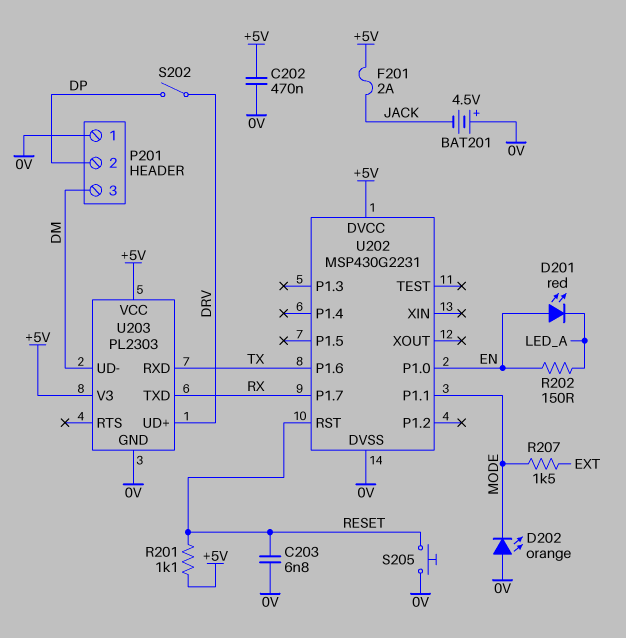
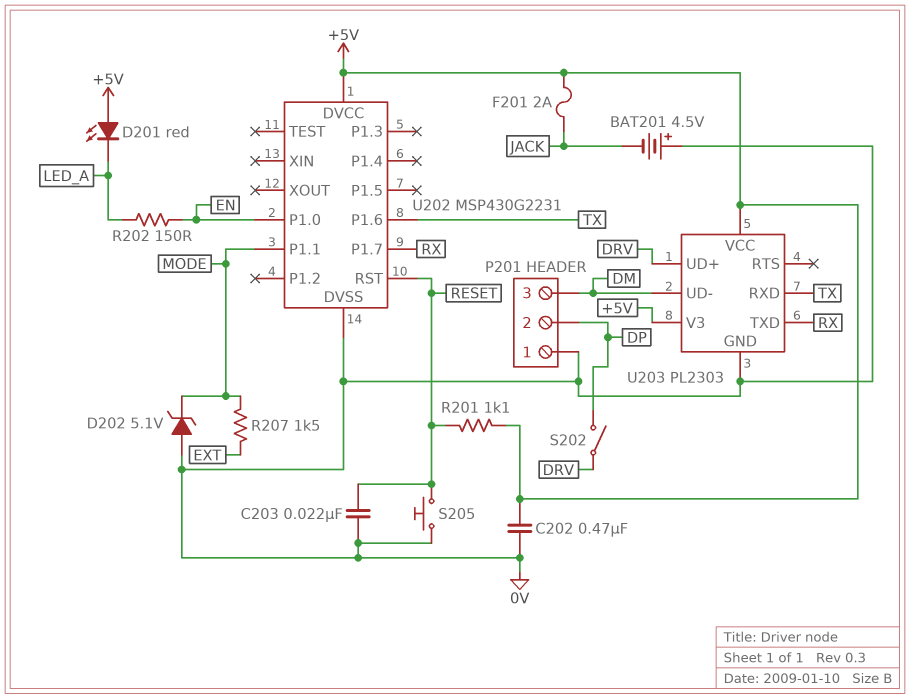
C203: 6.8nF (0V, RESET) -> 22nF (0V, RESET)
D201: LED red (A EN, K LED_A) -> LED red (A +5V, K LED_A)
D202: LED orange (A 0V, K MODE) -> zener 5.1V (A 0V, K MODE)

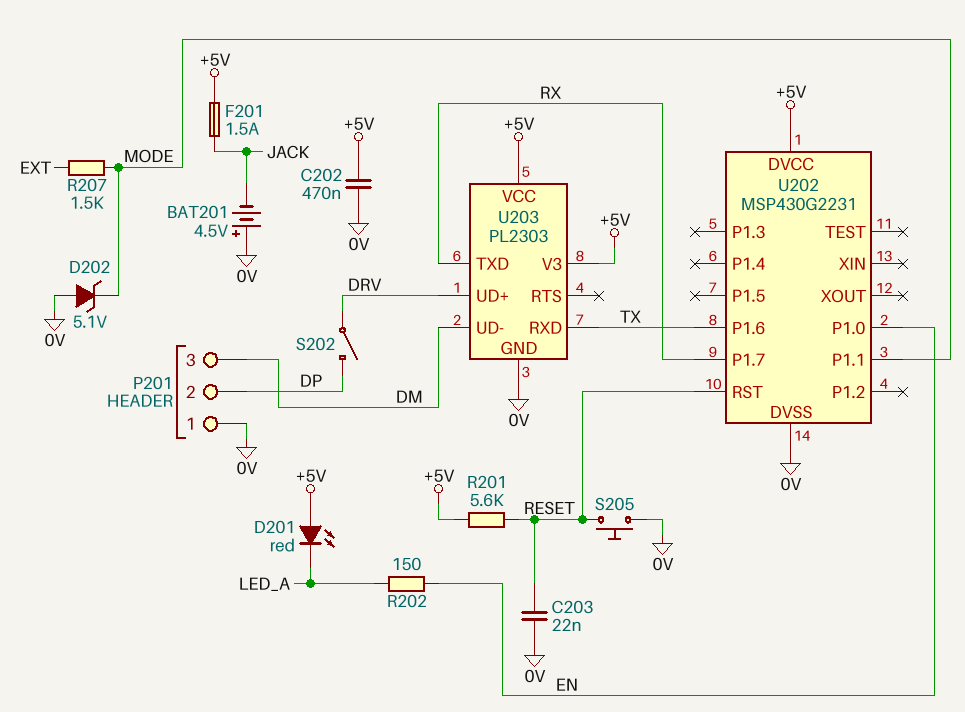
F201: 2A (+5V, JACK) -> 1.5A (+5V, JACK)
R201: 1.1k (+5V, RESET) -> 5.6k (+5V, RESET)

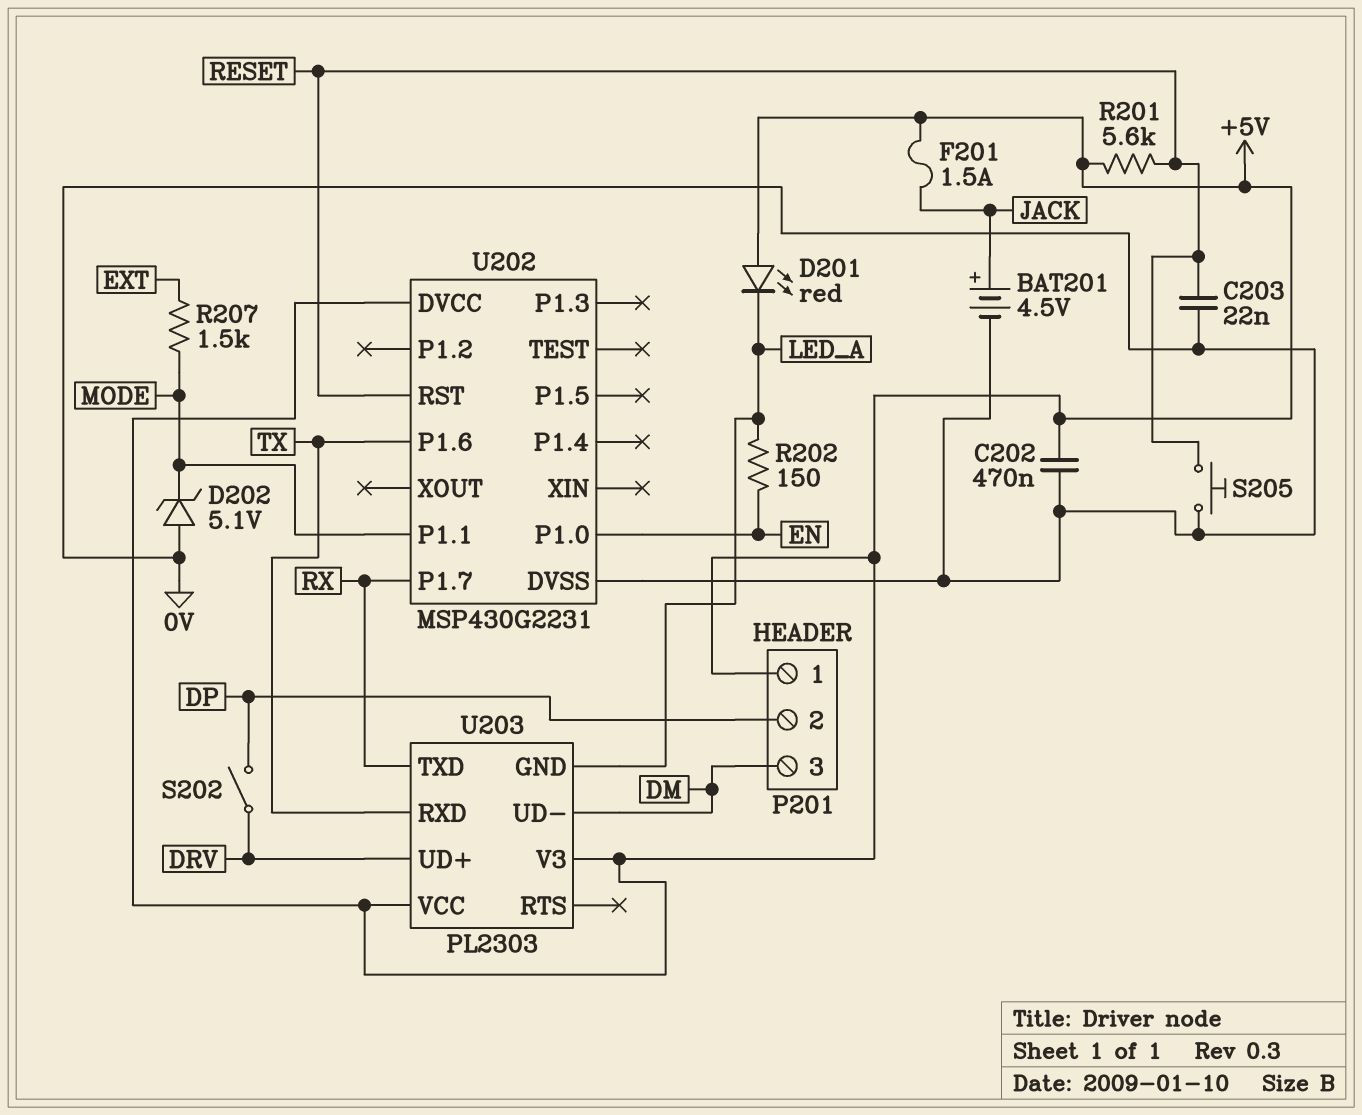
BAT201: 4.5V (plus 0V, minus JACK) -> 4.5V (plus JACK, minus 0V)
P201 pin 1: 0V -> +5V
U203 pin GND: 0V -> LED_A

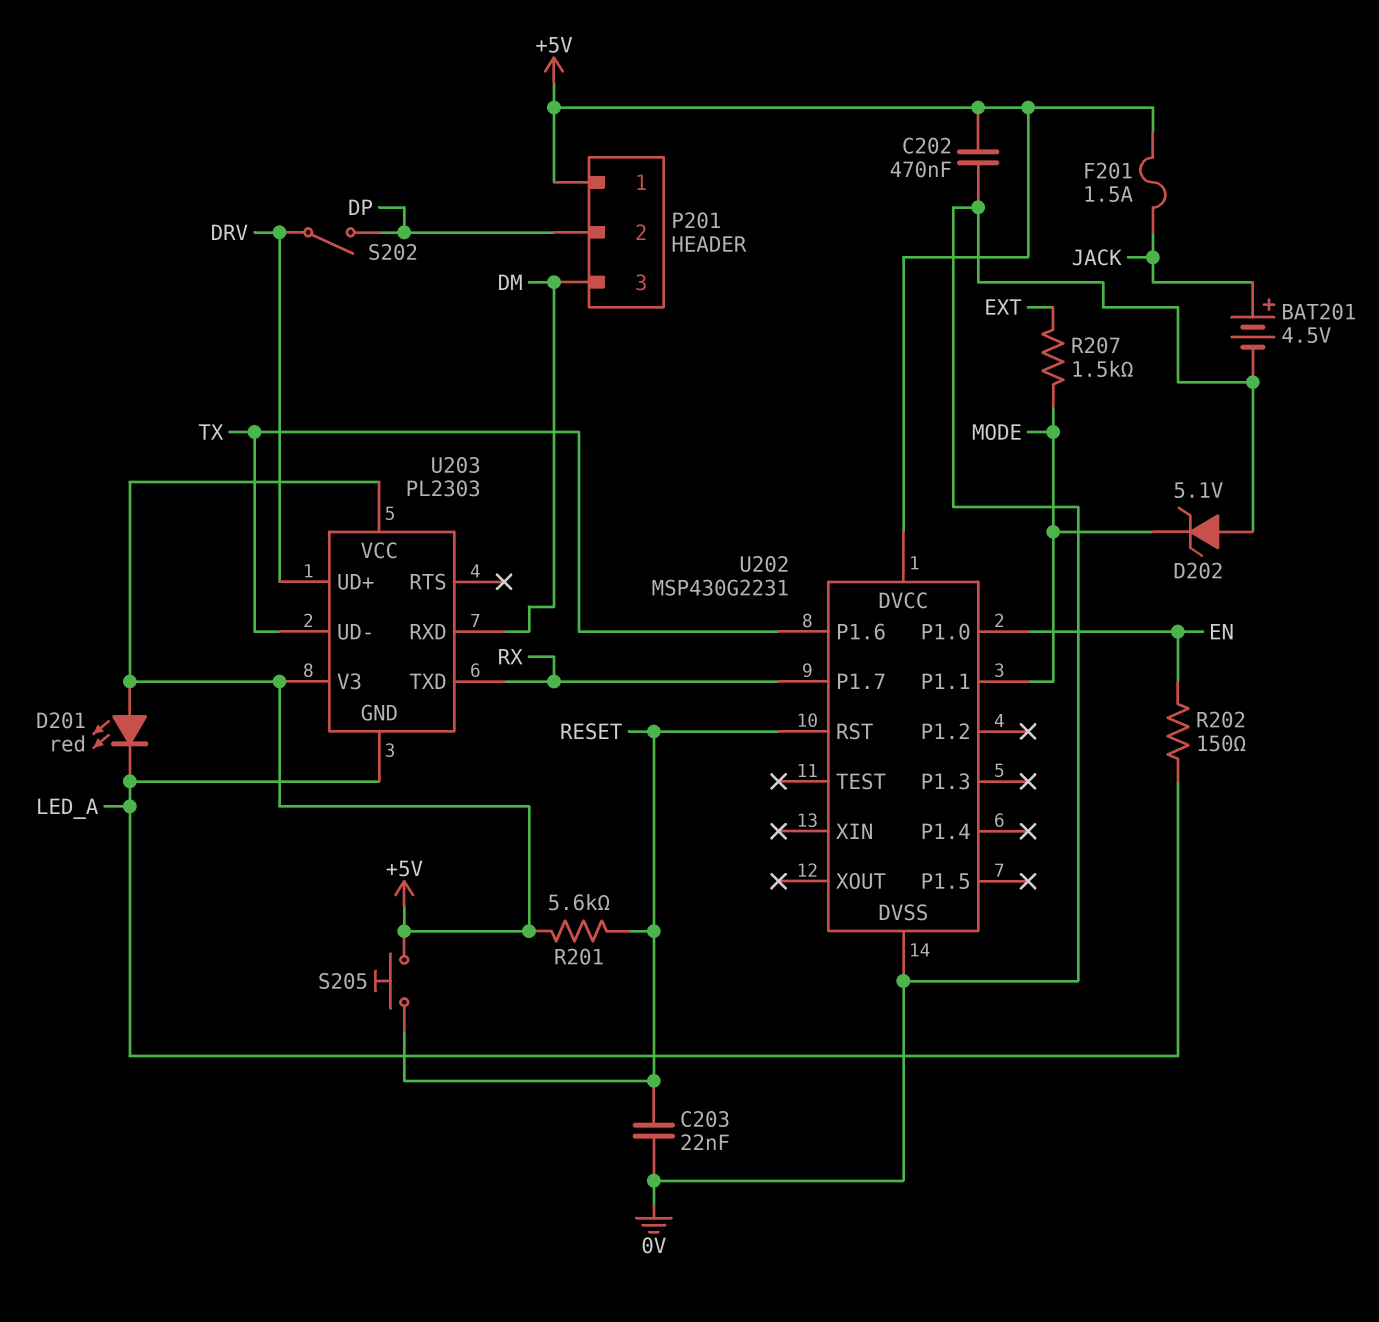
S205: button (0V, RESET) -> button (+5V, RESET)
U203 pin RXD: TX -> DM
U203 pin UD-: DM -> TX

